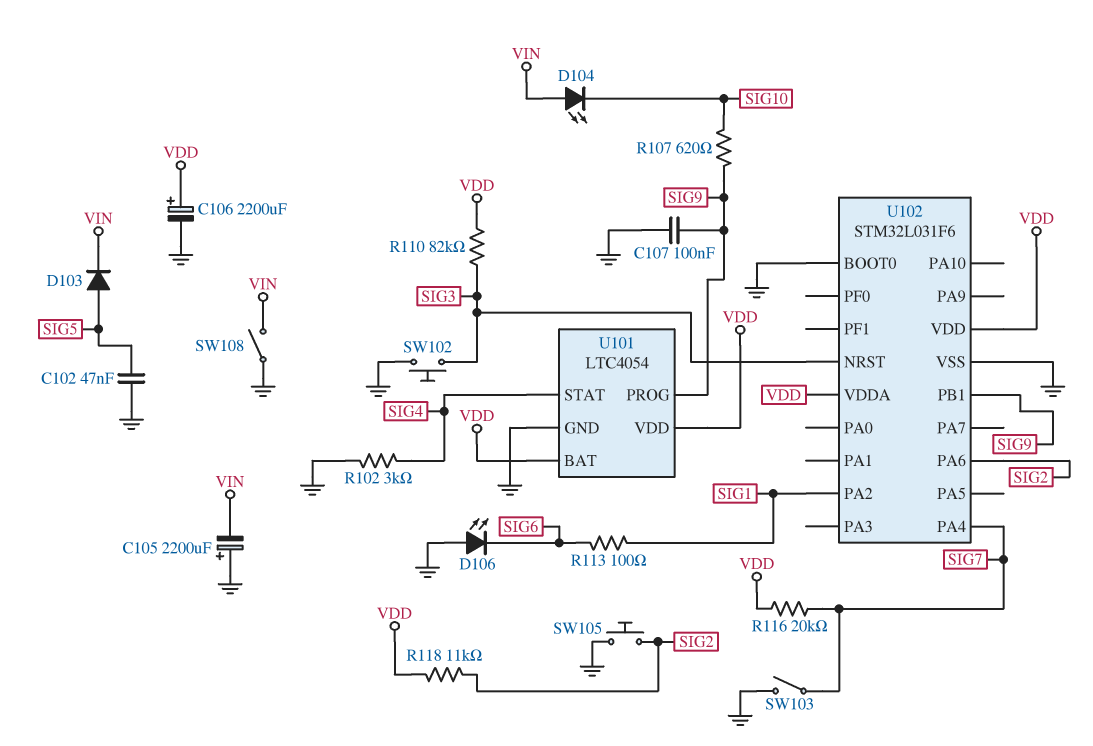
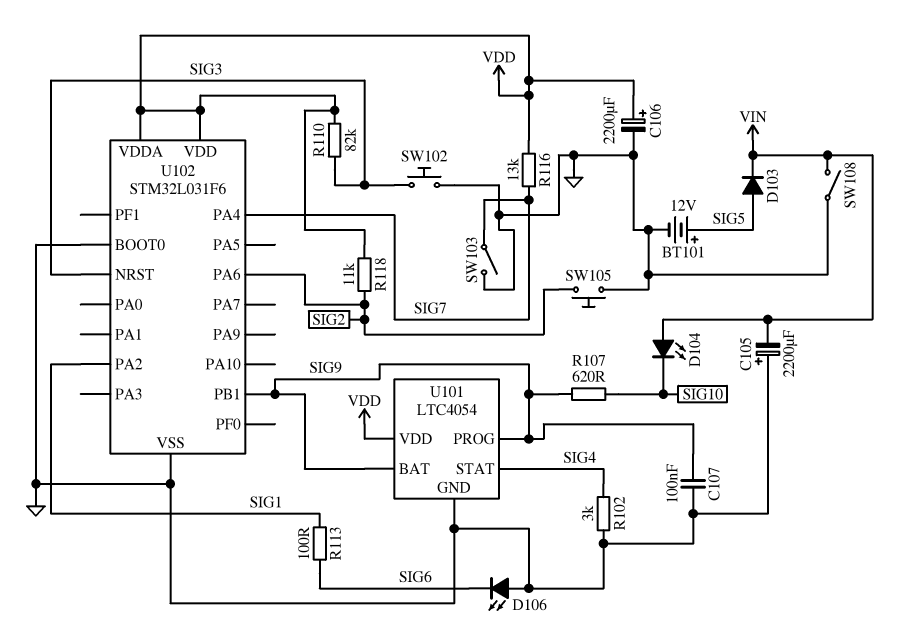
BT101: none -> 12V (plus SIG5, minus GND)
C102: 47nF (GND, SIG5) -> none
R116: 20k (SIG7, VDD) -> 13k (SIG7, VDD)
U101 pin BAT: VDD -> SIG9

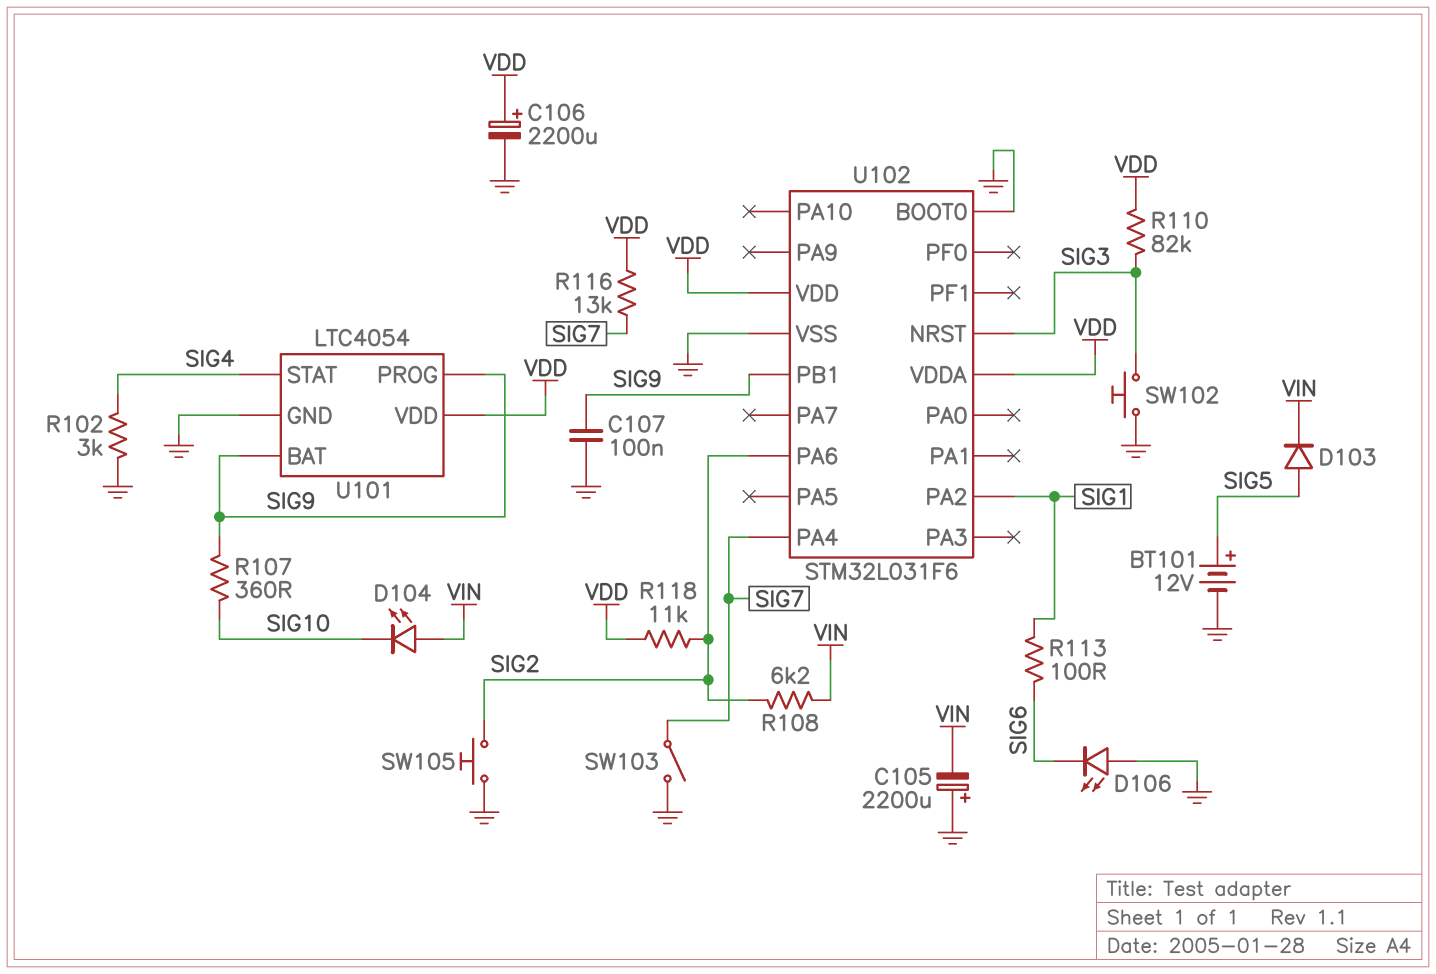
R107: 620 (SIG9, SIG10) -> 360 (SIG9, SIG10)
R108: none -> 6.2k (SIG2, VIN)
SW108: switch (GND, VIN) -> none

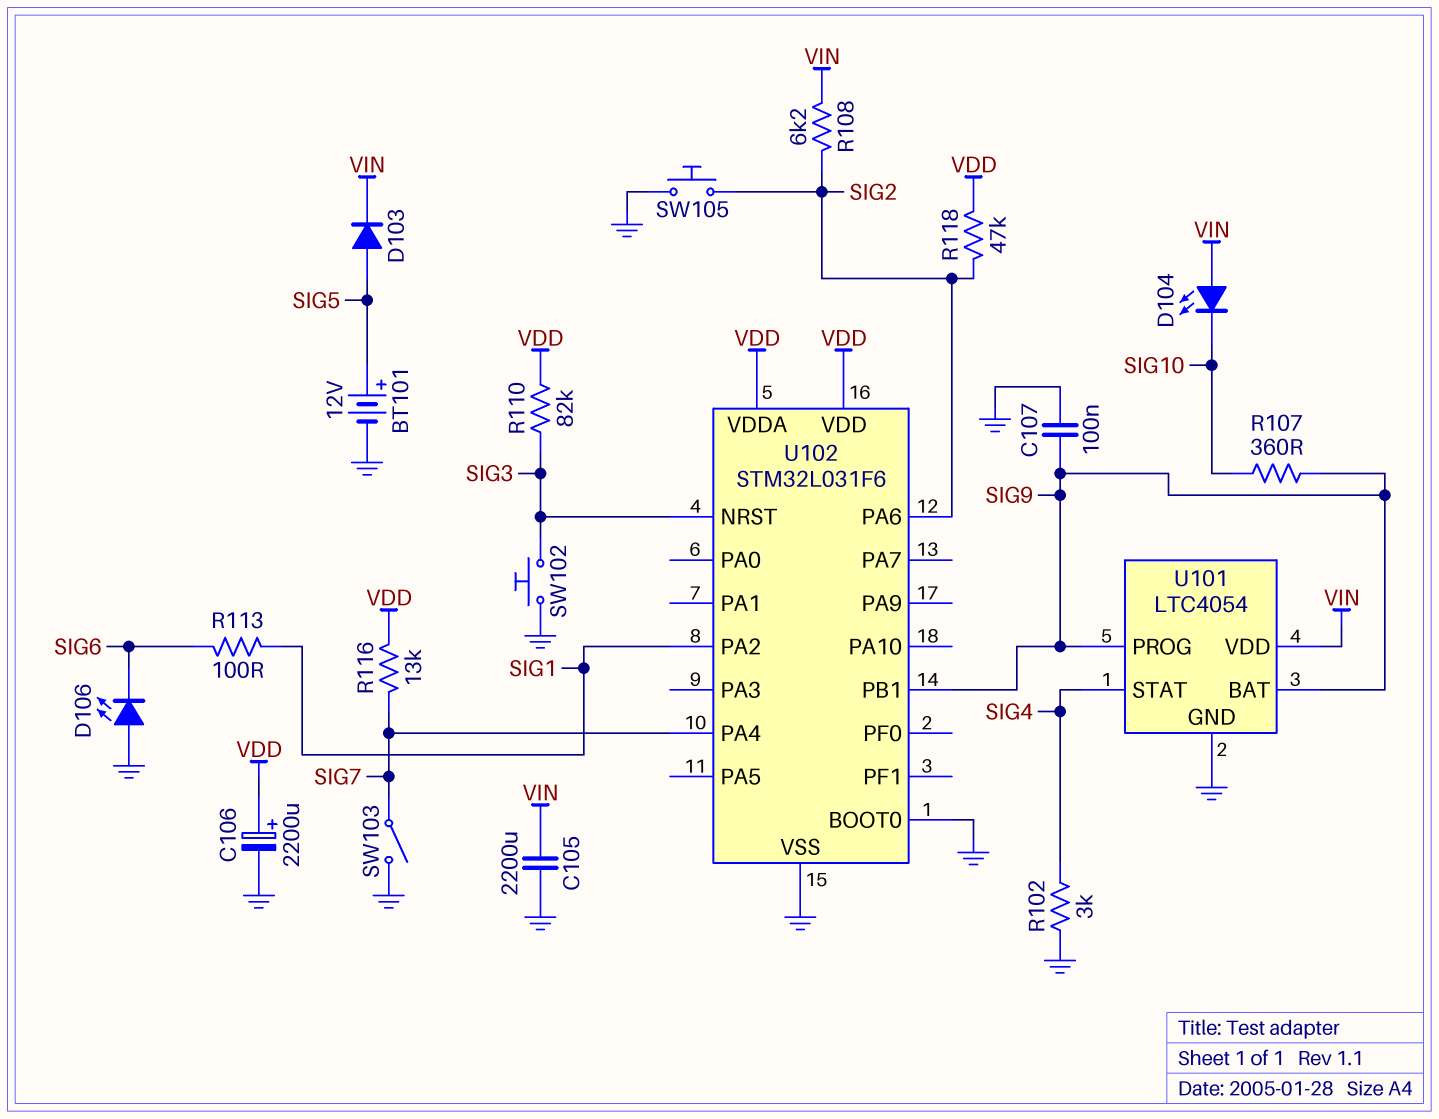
C105: 2200uF (plus GND, minus VIN) -> 2200uF (GND, VIN)
R118: 11k (SIG2, VDD) -> 47k (SIG2, VDD)
U101 pin VDD: VDD -> VIN

